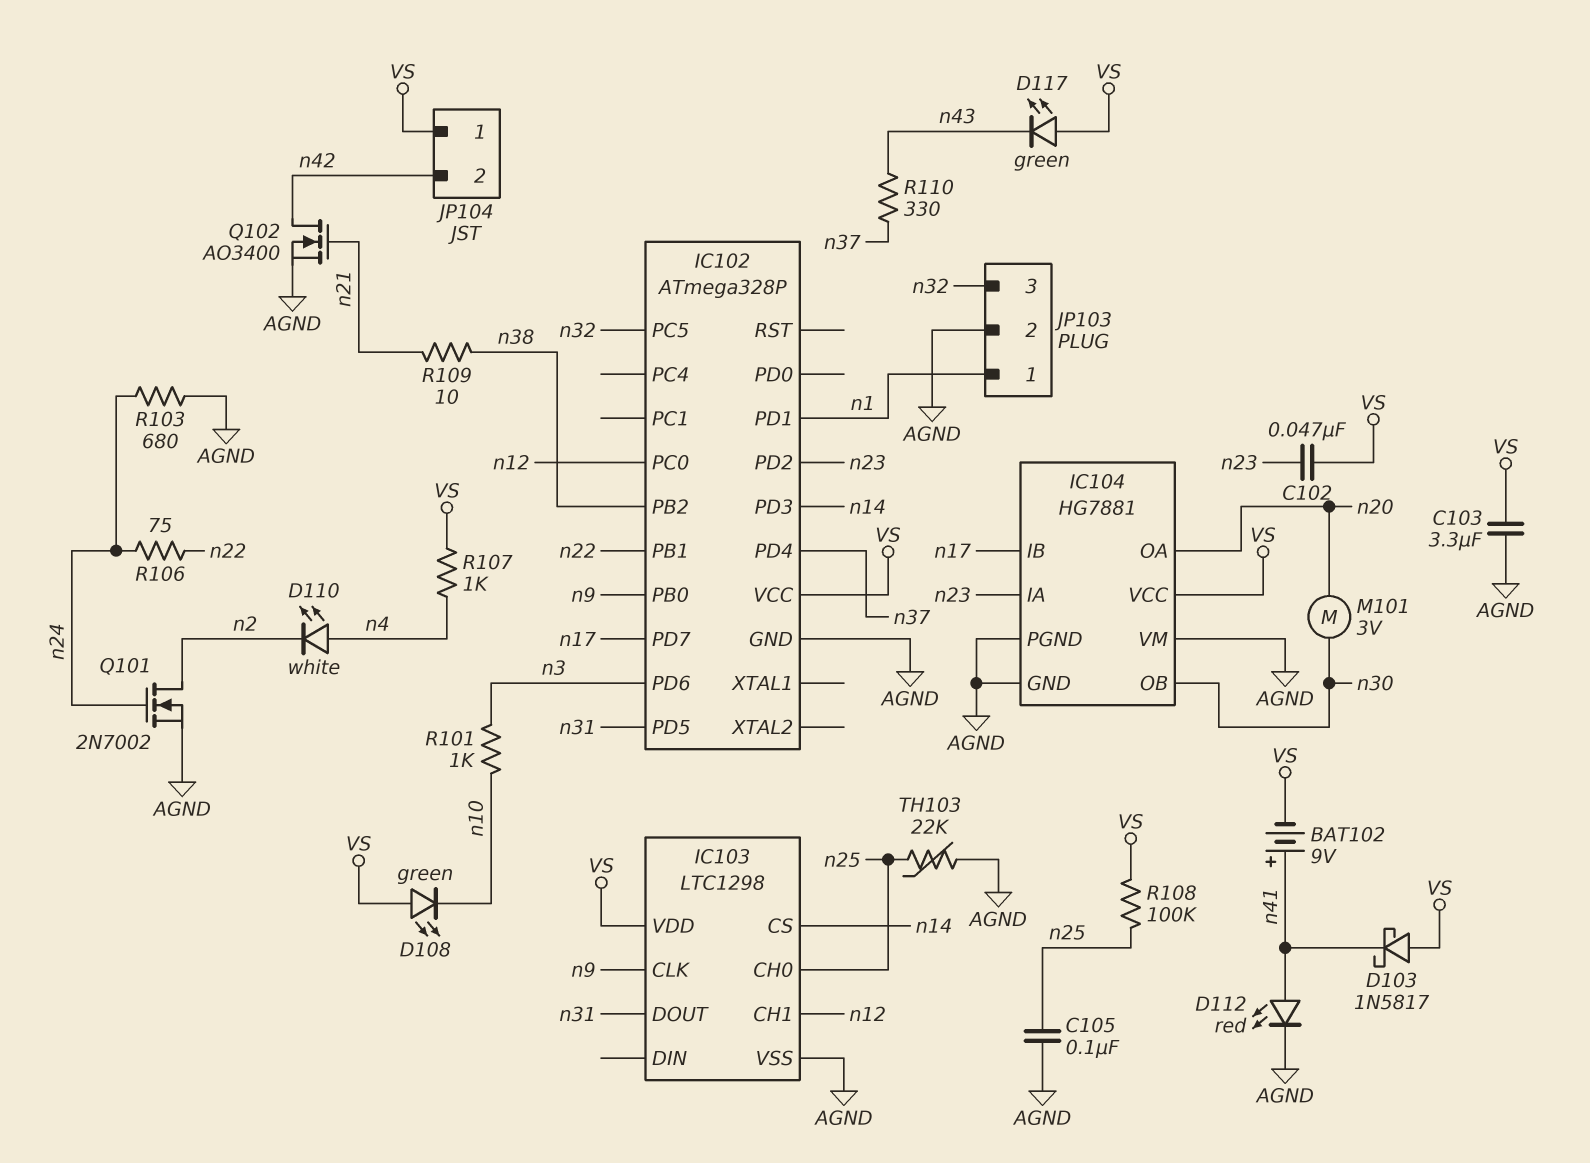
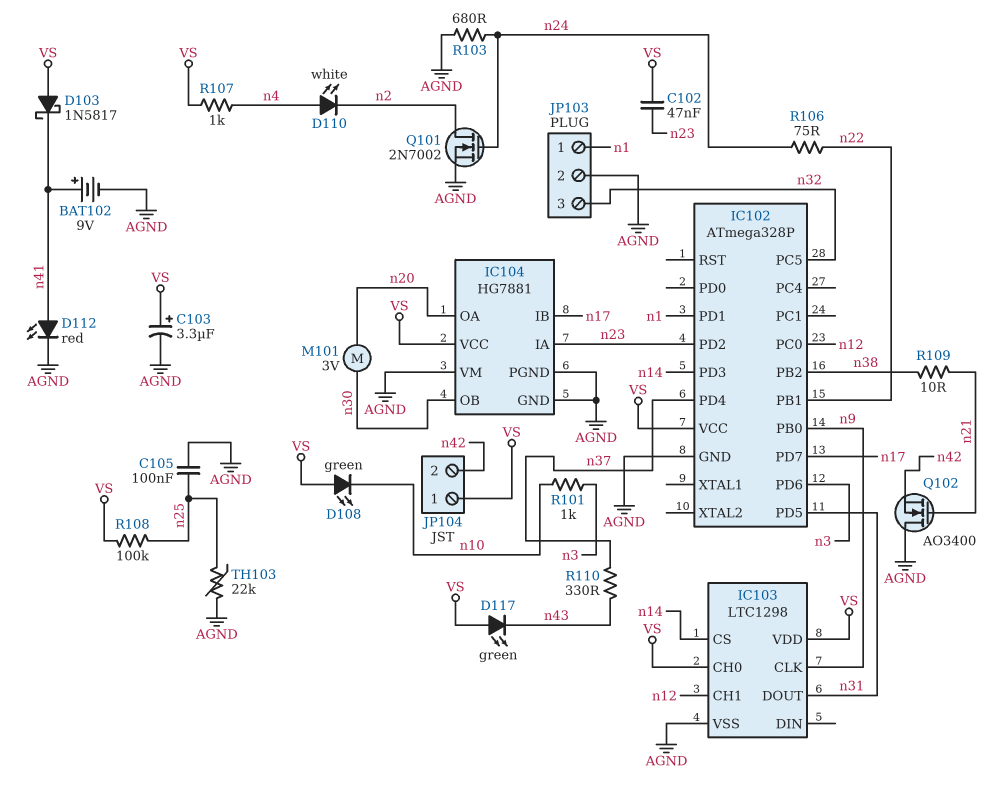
BAT102: 9V (plus n41, minus VS) -> 9V (plus n41, minus AGND)
C103: 3.3uF (AGND, VS) -> 3.3uF (plus VS, minus AGND)
IC103 pin CH0: n25 -> VS
Q102: NMOS AO3400 (G n21, D n42, S AGND) -> NMOS AO3400 (G n21, D AGND, S n42)

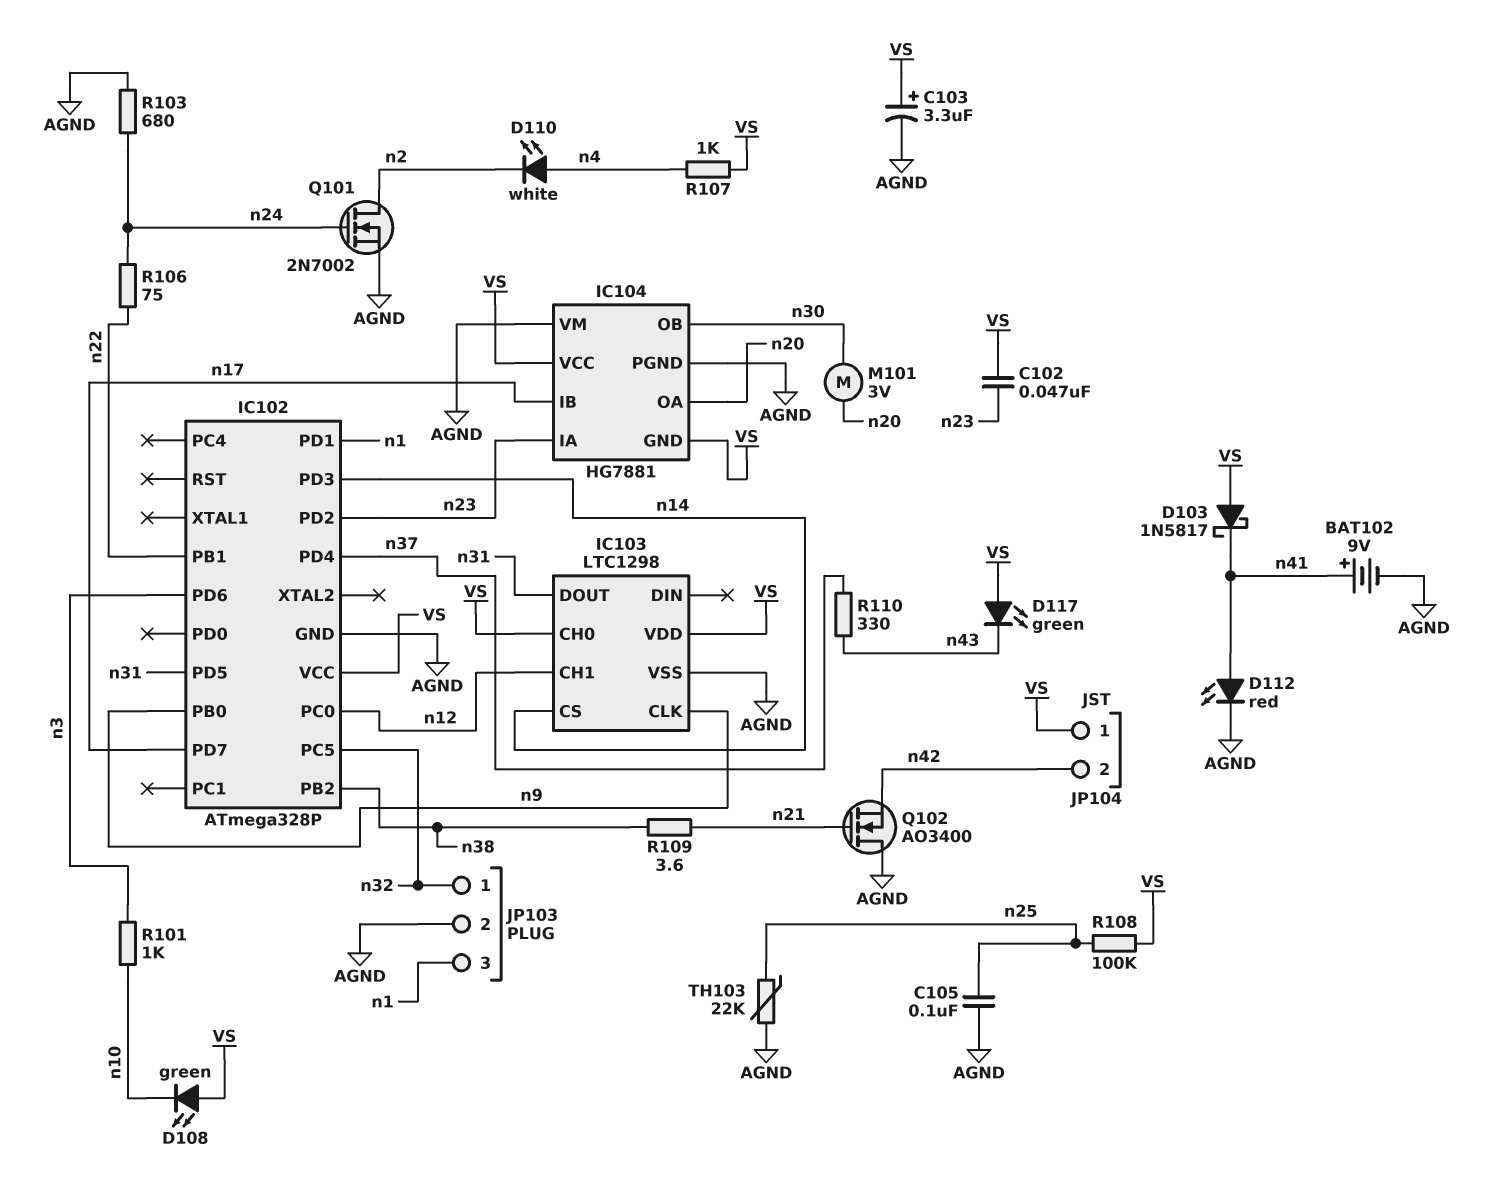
IC104 pin GND: AGND -> VS
JP103 pin 1: n1 -> n32
JP103 pin 3: n32 -> n1
R109: 10 (n21, n38) -> 3.6 (n21, n38)

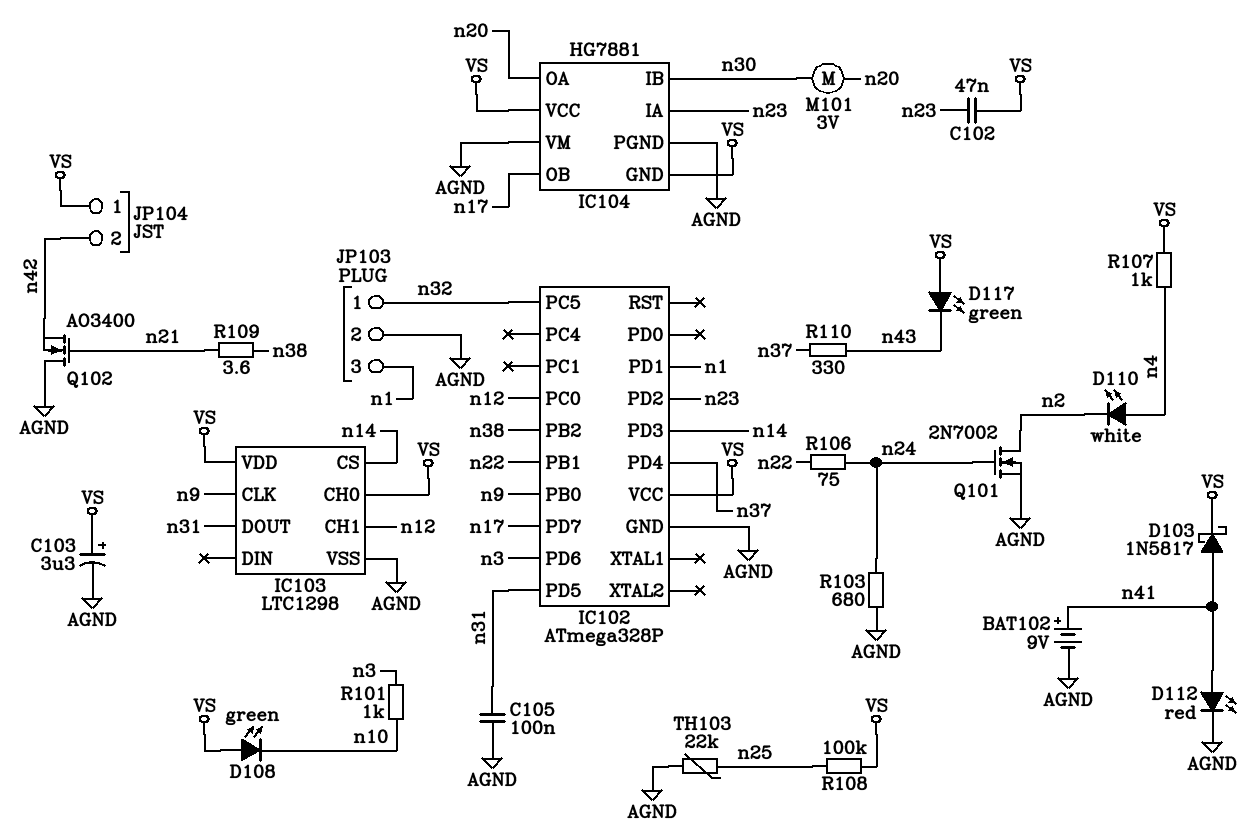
C105: 100nF (AGND, n25) -> 100nF (AGND, n31)
D103: schottky 1N5817 (A VS, K n41) -> schottky 1N5817 (A n41, K VS)
IC104 pin IB: n17 -> n30
IC104 pin OB: n30 -> n17

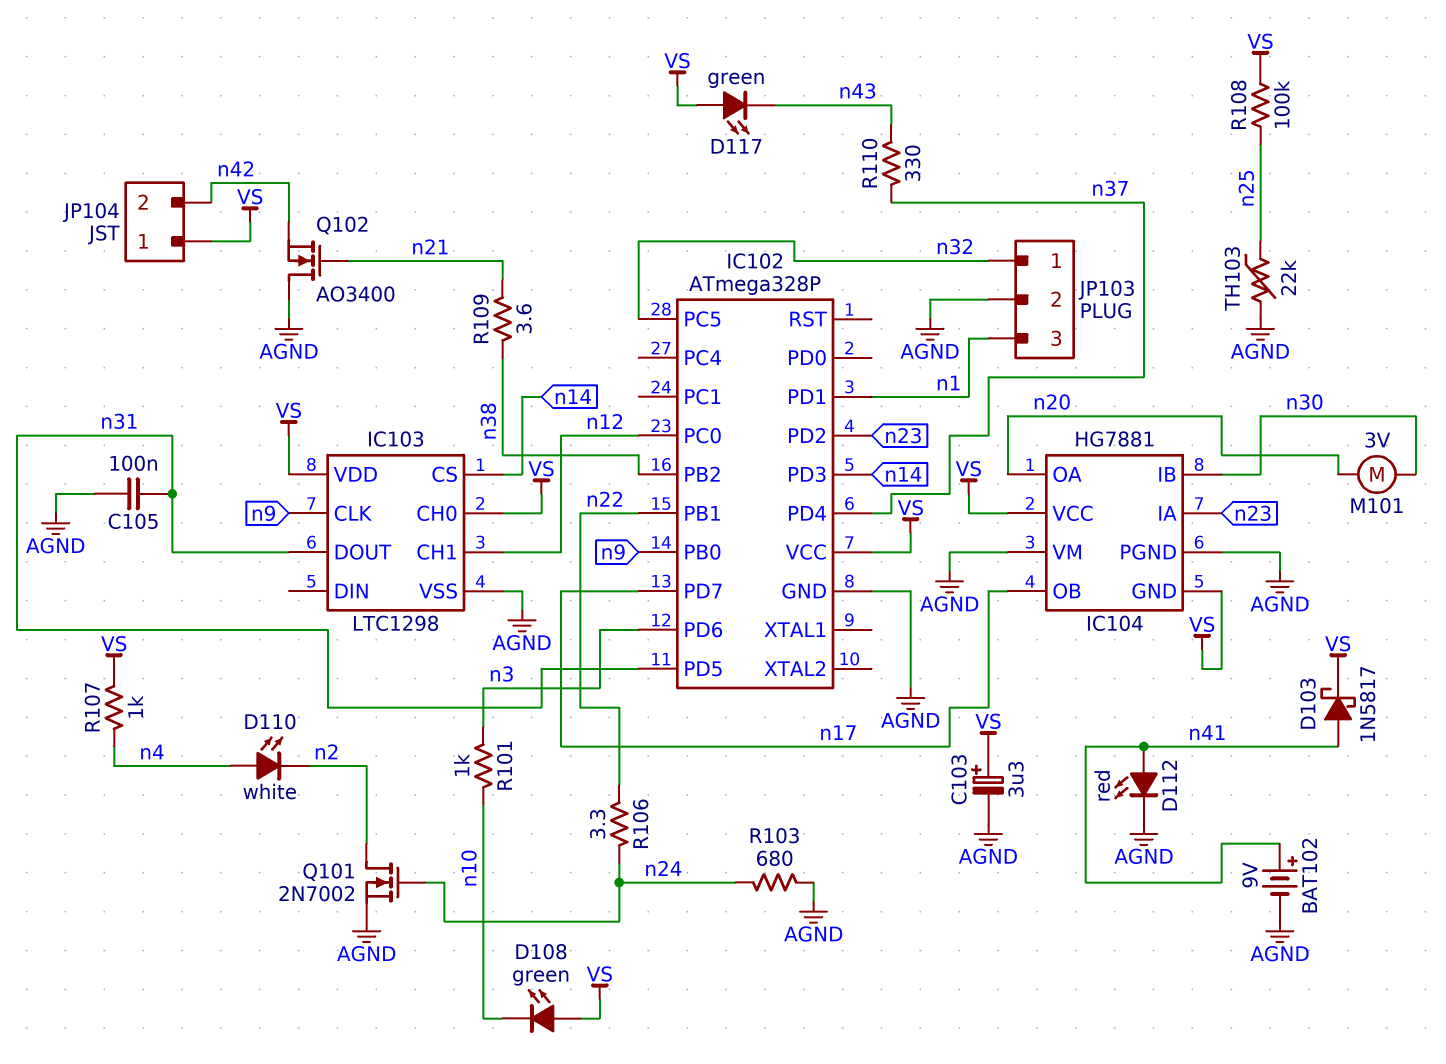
C102: 47nF (VS, n23) -> none
R106: 75 (n22, n24) -> 3.3 (n22, n24)

